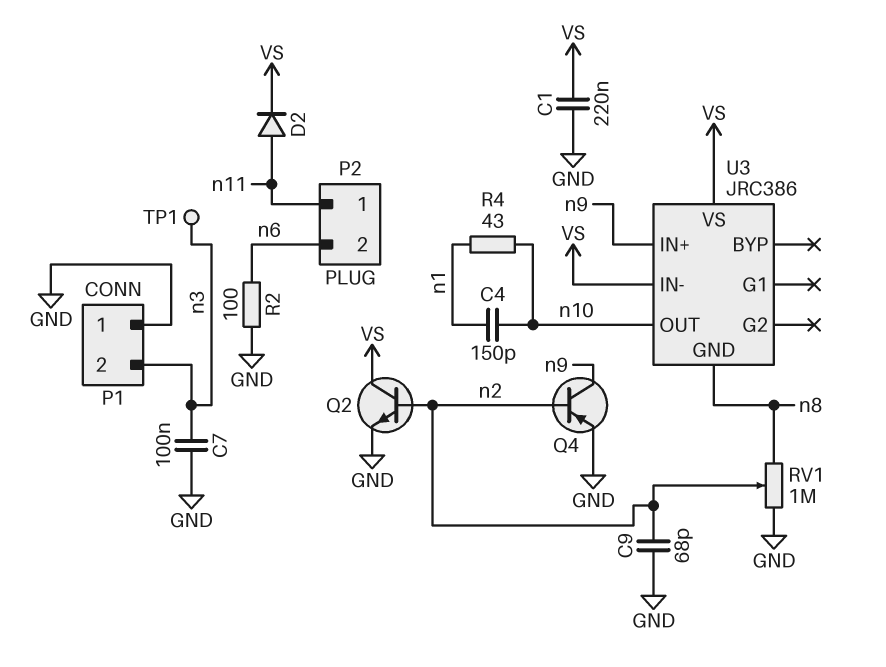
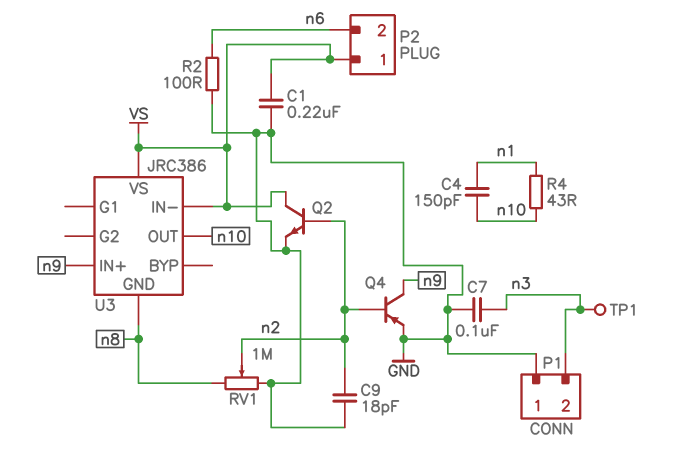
C9: 68pF (GND, n2) -> 18pF (GND, n2)
D2: diode (A n11, K VS) -> none
P2 pin 1: n11 -> VS

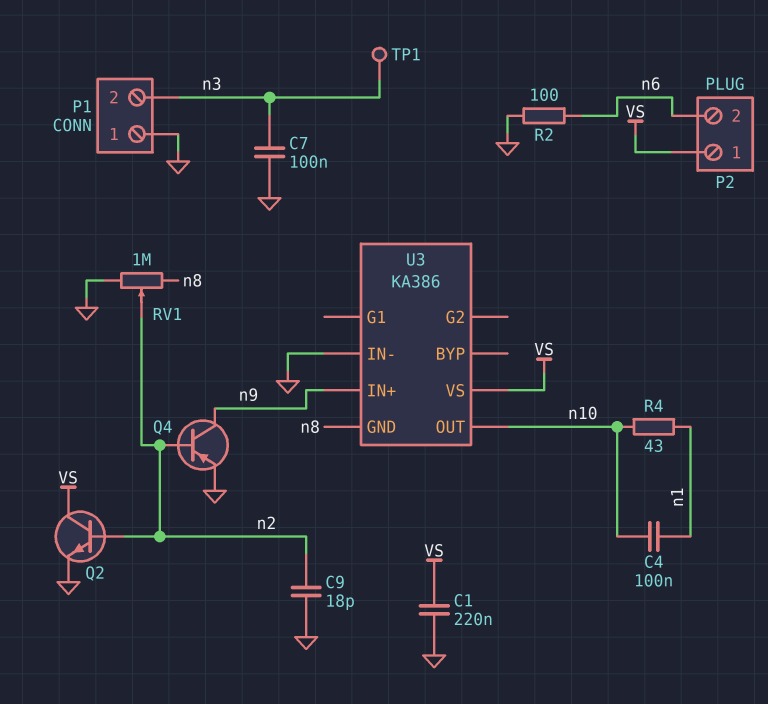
C4: 150pF (n1, n10) -> 100nF (n1, n10)
U3: JRC386 -> KA386
U3 pin IN-: VS -> GND

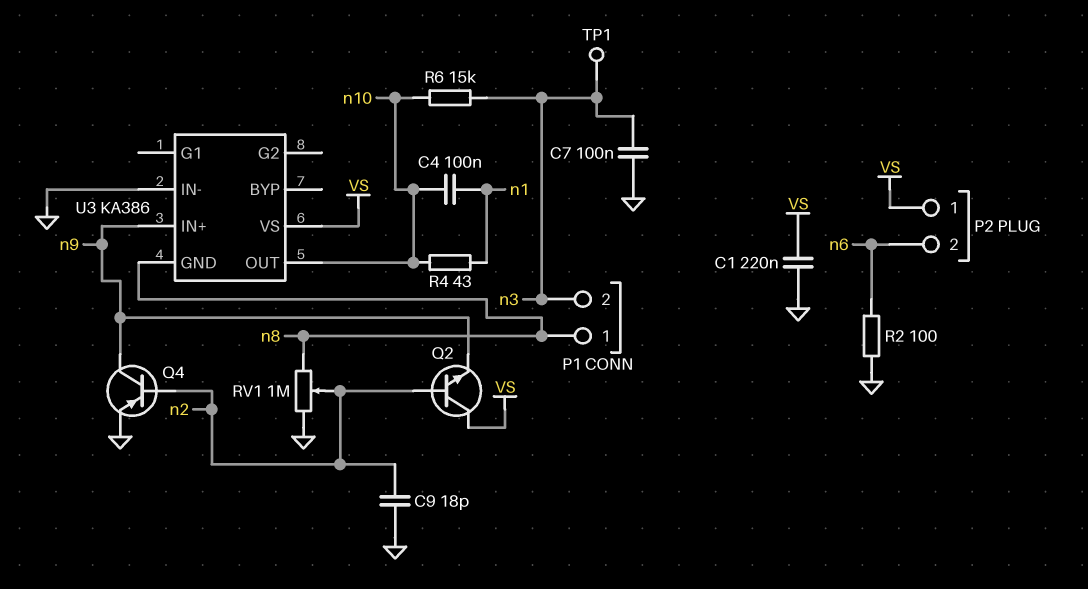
P1 pin 1: GND -> n8
Q2: NPN (B n2, C VS, E GND) -> NPN (B n2, C VS, E n9)
R6: none -> 15k (n3, n10)

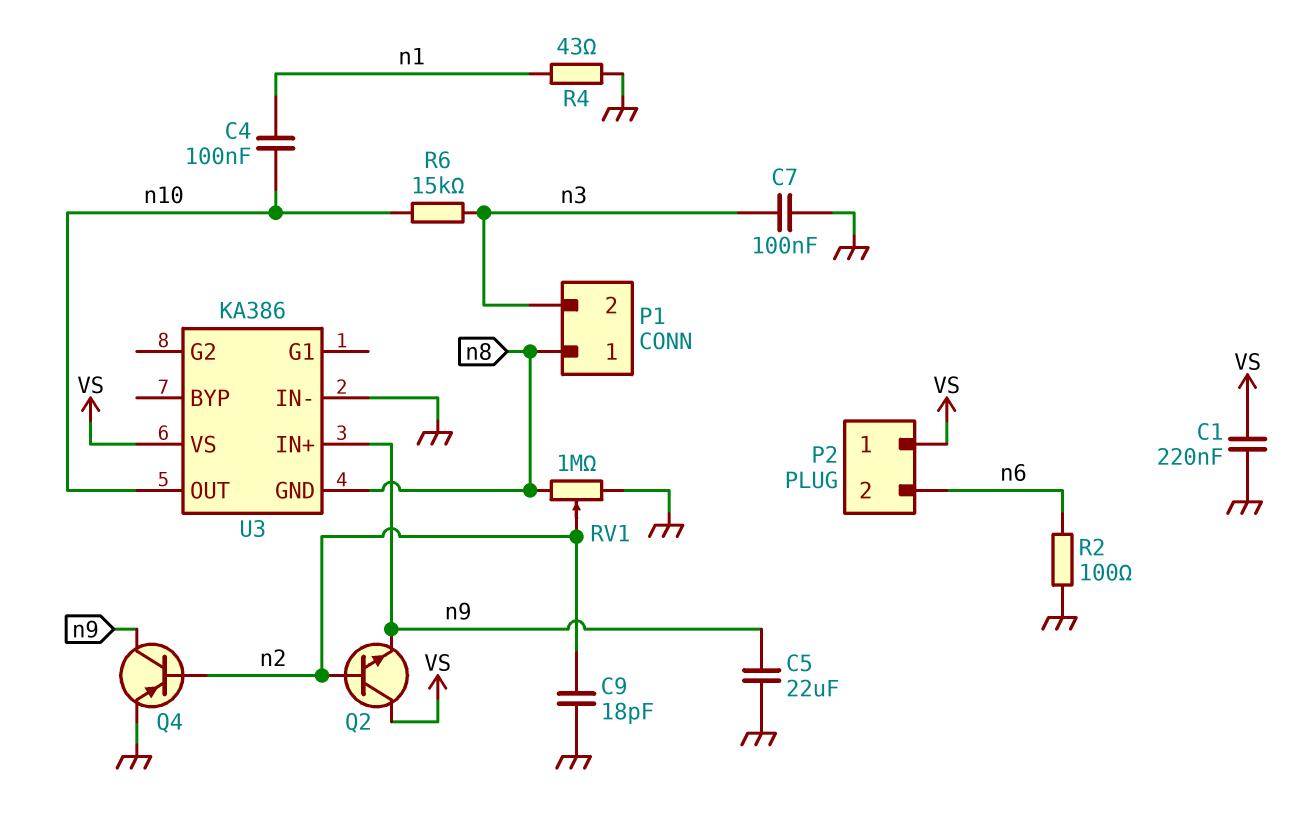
C5: none -> 22uF (GND, n9)
R4: 43 (n1, n10) -> 43 (GND, n1)
TP1: test point (n3) -> none

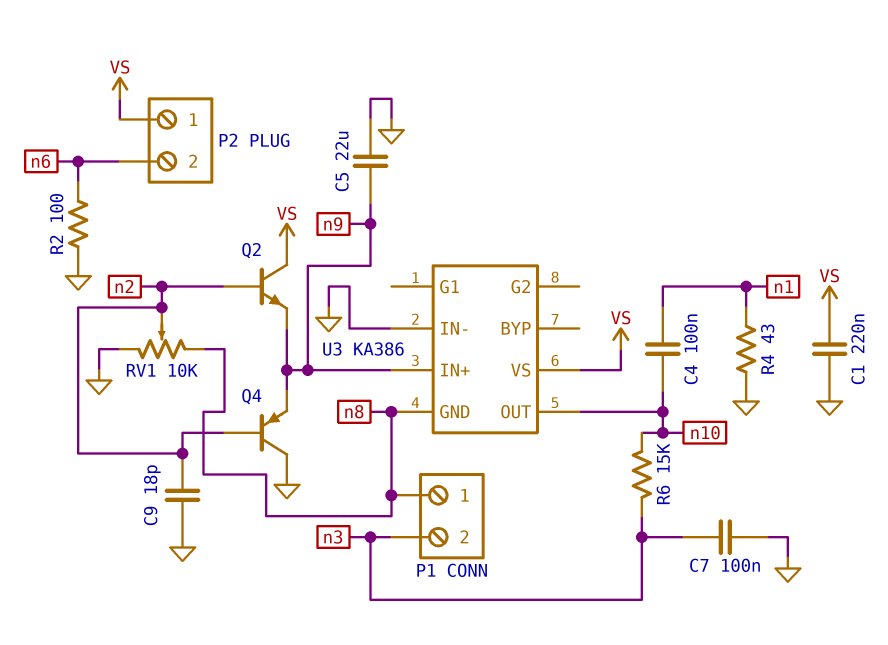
Q4: PNP (B n2, C n9, E GND) -> PNP (B n2, C GND, E n9)
RV1: 1M (GND, n8, wiper n2) -> 10k (GND, n8, wiper n2)

